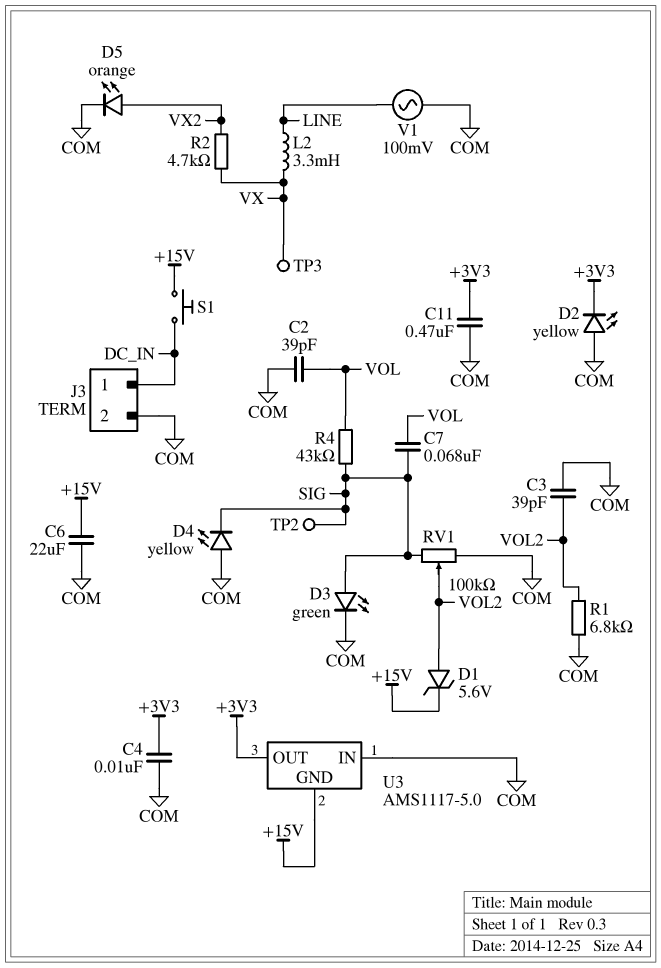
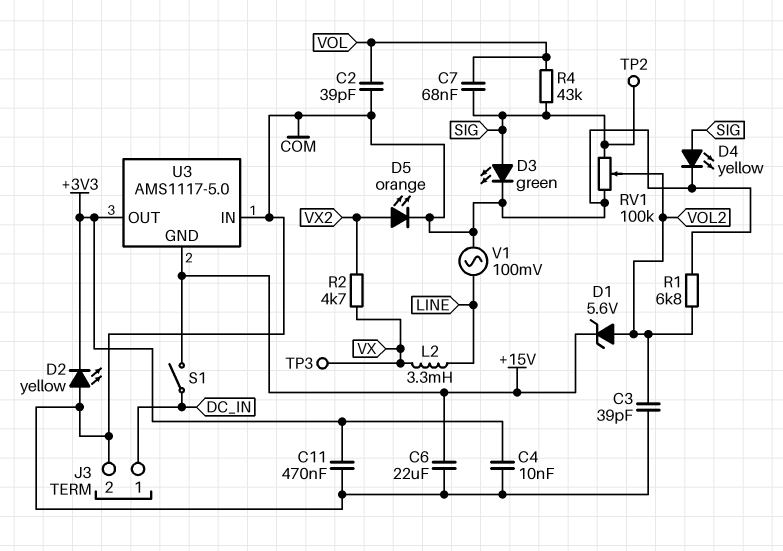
D4: LED yellow (A COM, K SIG) -> LED yellow (A SIG, K COM)
S1: button (+15V, DC_IN) -> switch (+15V, DC_IN)

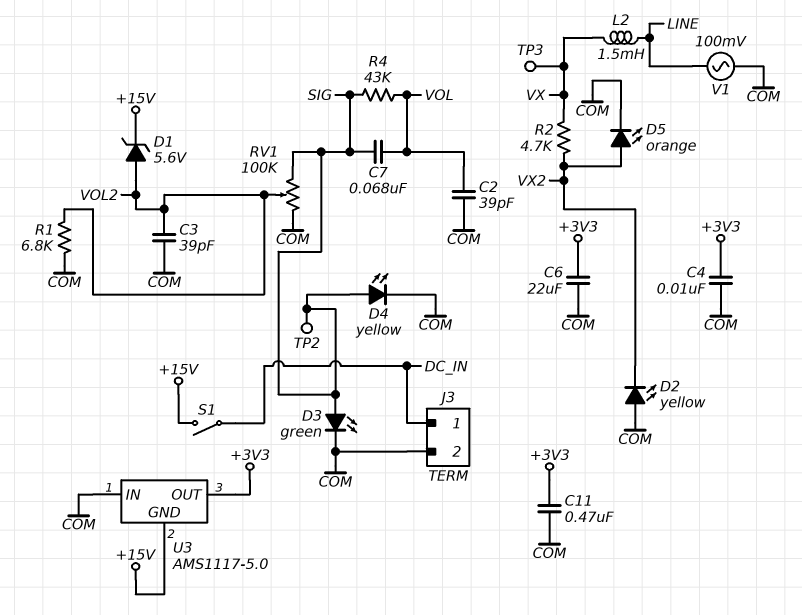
C6: 22uF (+15V, COM) -> 22uF (+3V3, COM)
D2: LED yellow (A COM, K +3V3) -> LED yellow (A COM, K VX2)
L2: 3.3mH (LINE, VX) -> 1.5mH (LINE, VX)

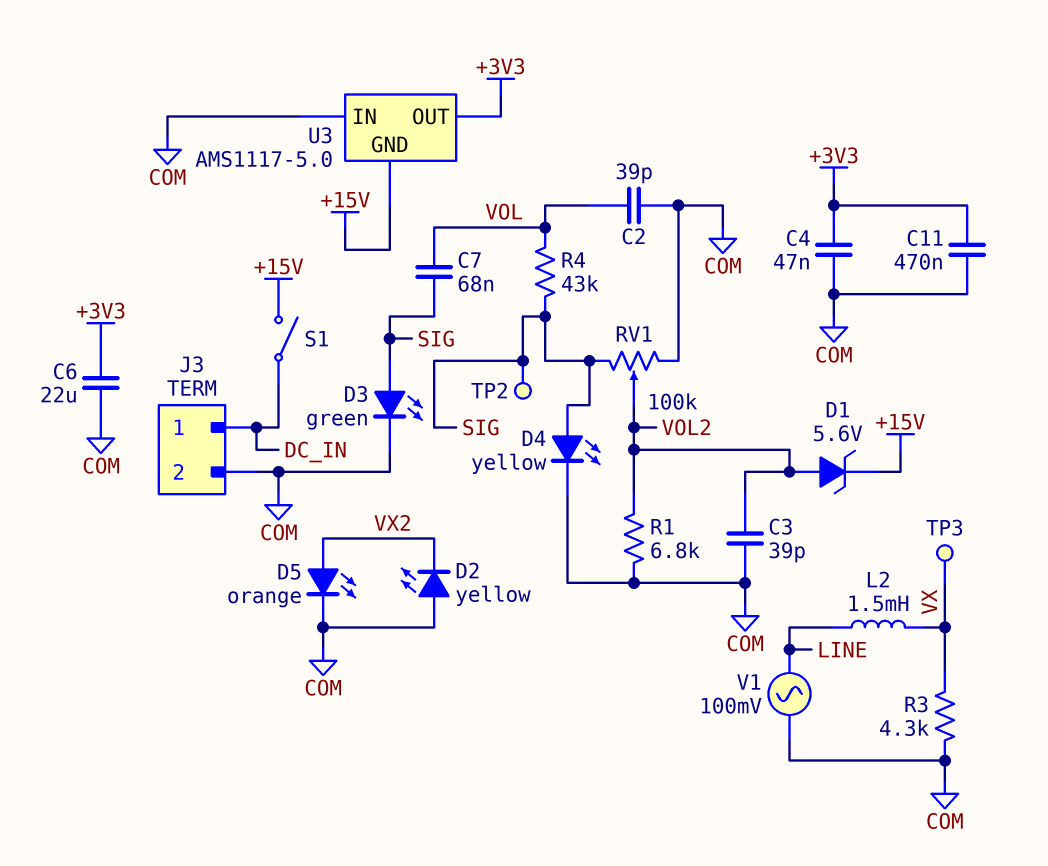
C4: 10nF (+3V3, COM) -> 47nF (+3V3, COM)
R2: 4.7k (VX, VX2) -> none
R3: none -> 4.3k (COM, VX)

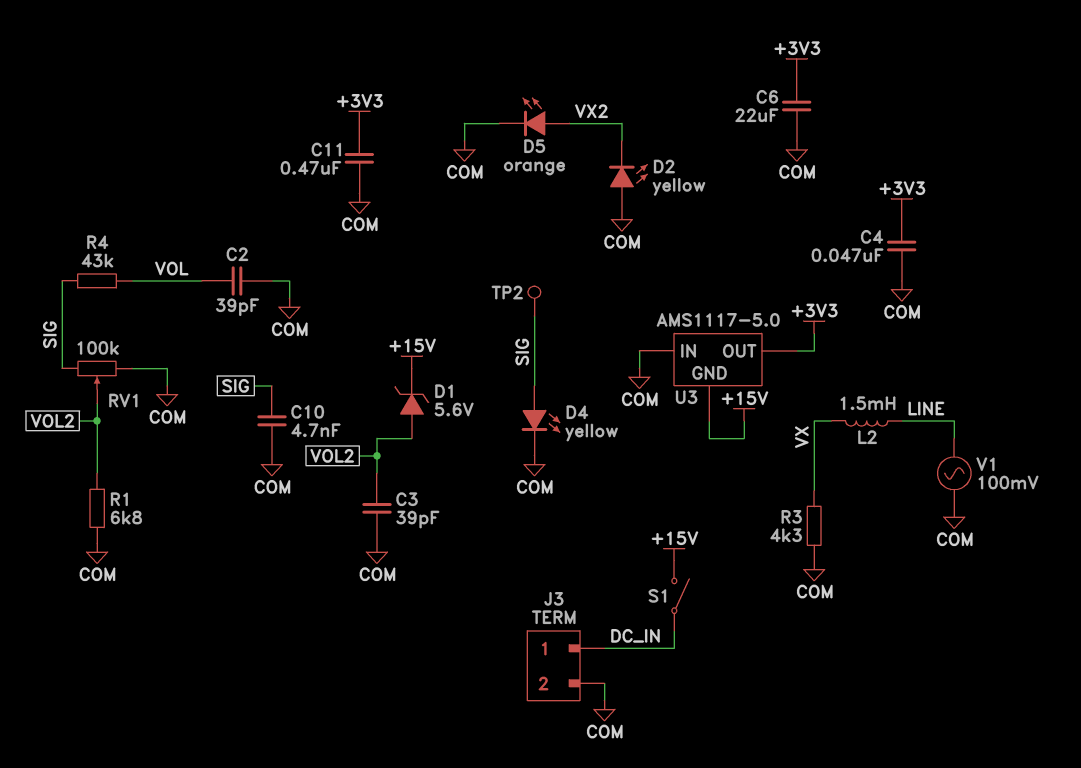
C7: 68nF (SIG, VOL) -> none
C10: none -> 4.7nF (COM, SIG)
D3: LED green (A SIG, K COM) -> none
TP3: test point (VX) -> none

